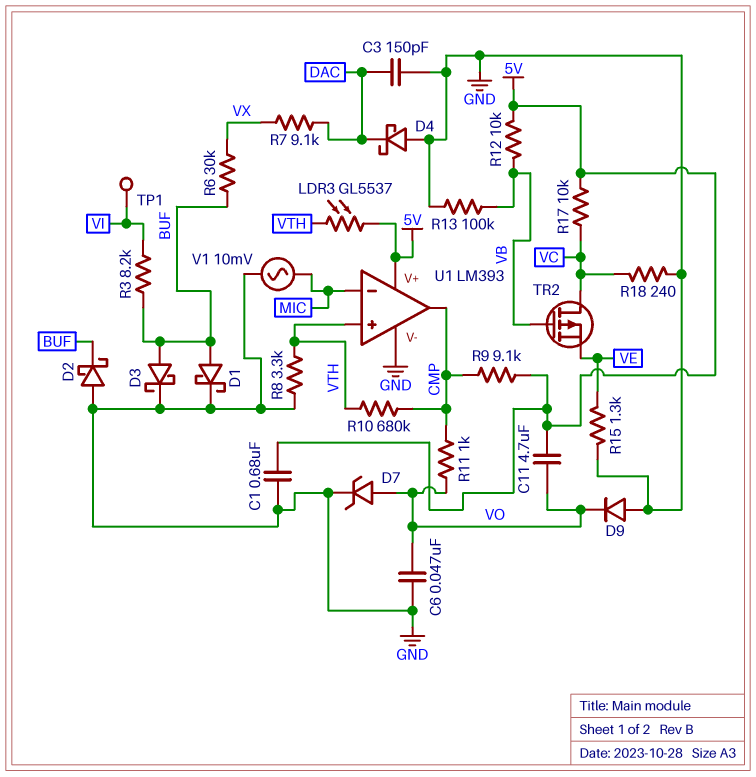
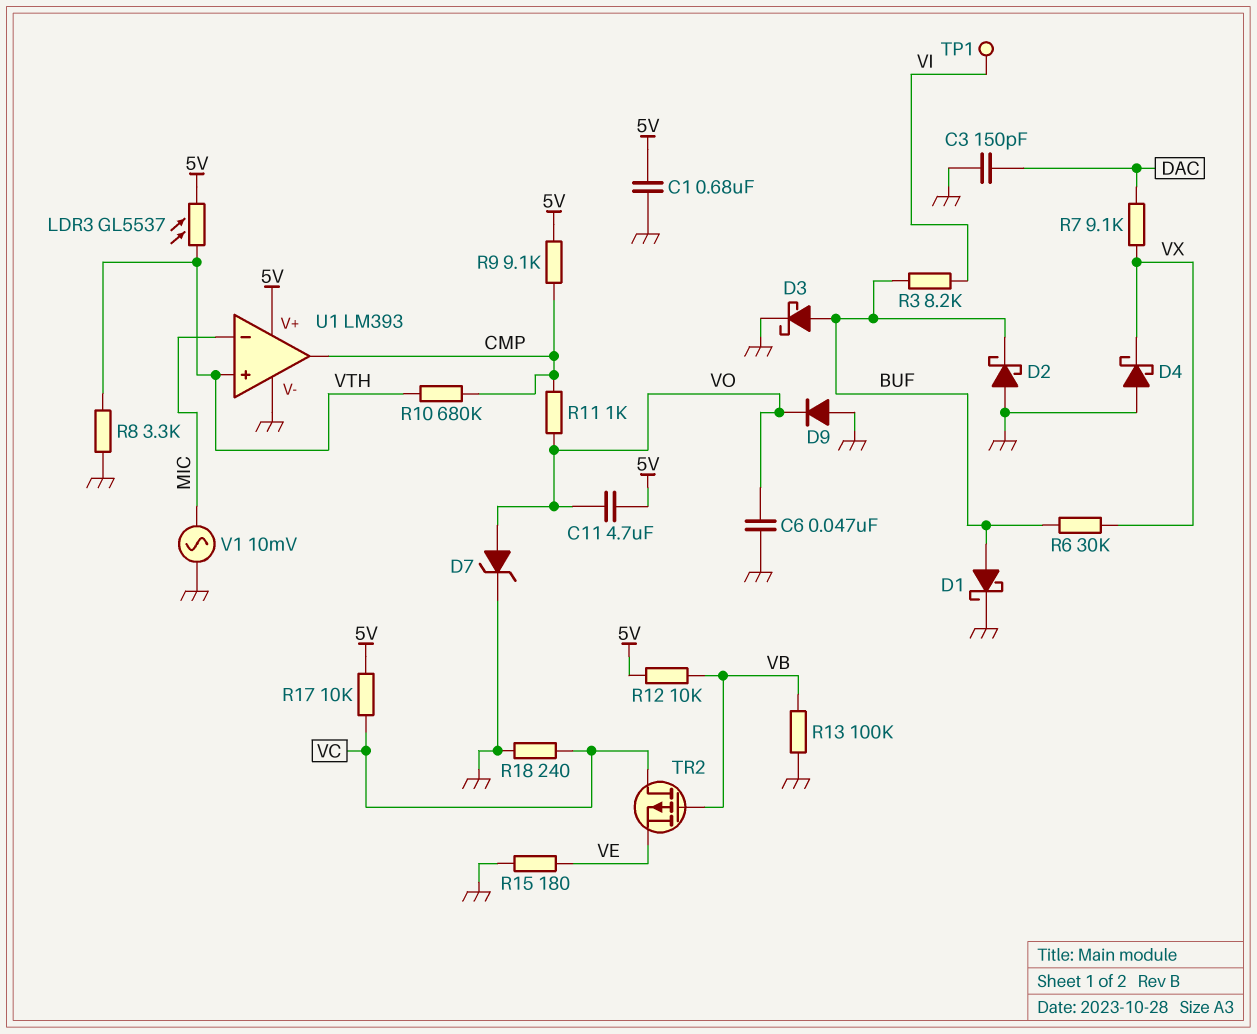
D4: schottky (A GND, K DAC) -> schottky (A GND, K VX)
R15: 1.3k (GND, VE) -> 180 (GND, VE)

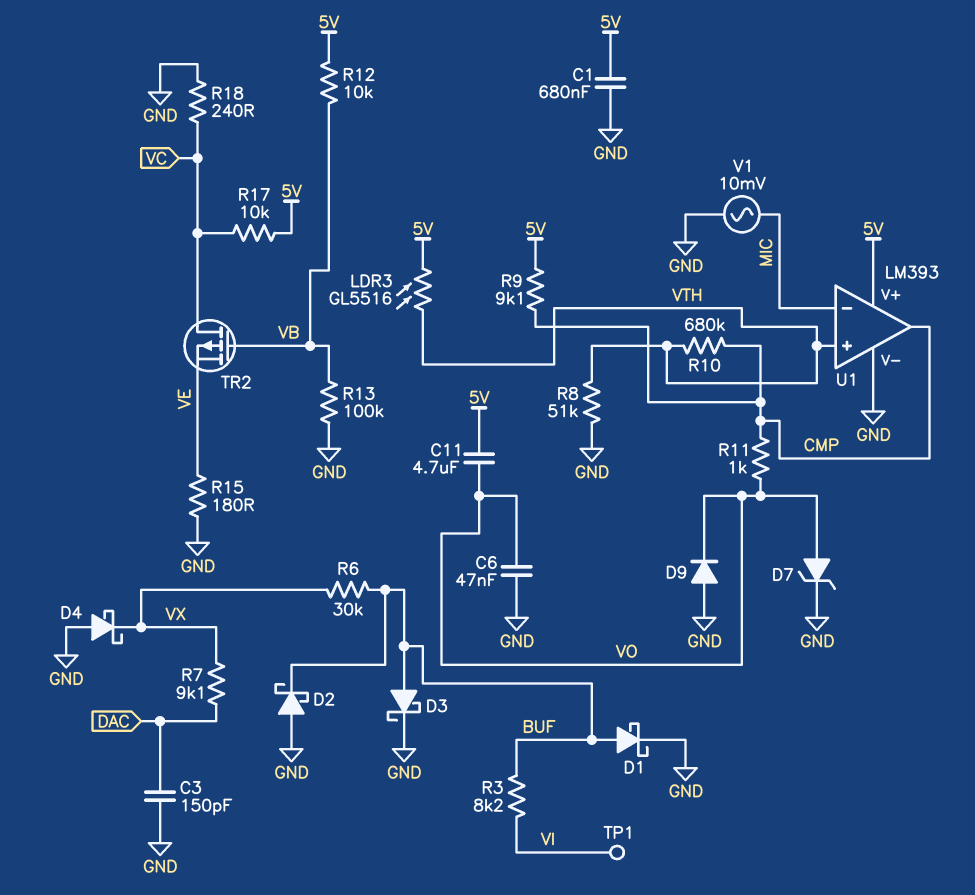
LDR3: GL5537 (5V, VTH) -> GL5516 (5V, VTH)
R8: 3.3k (GND, VTH) -> 51k (GND, VTH)

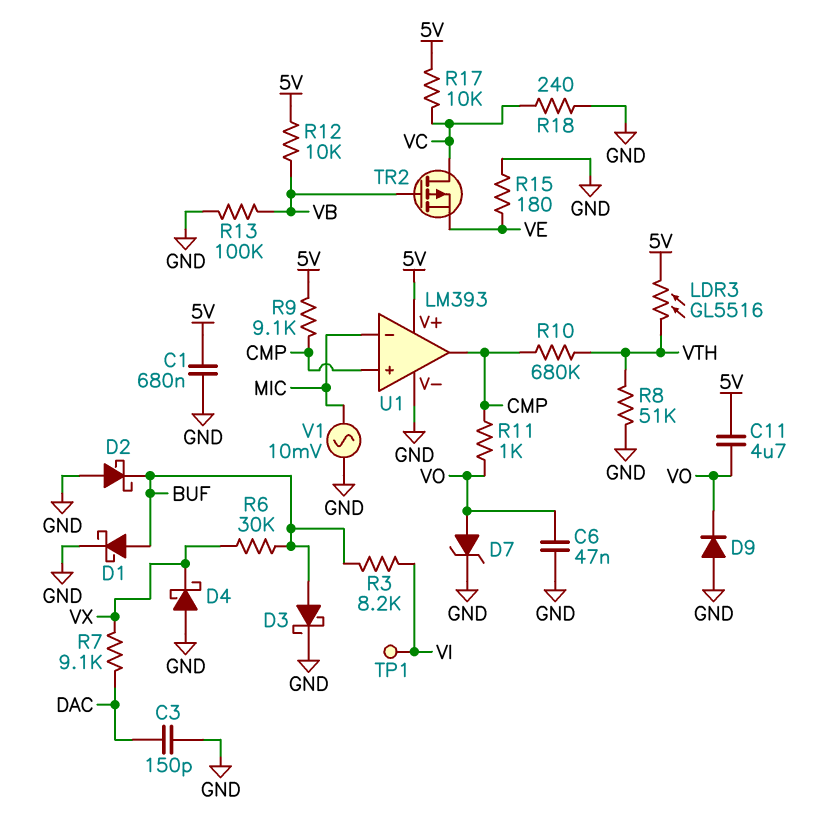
U1 pin in+: VTH -> CMP

